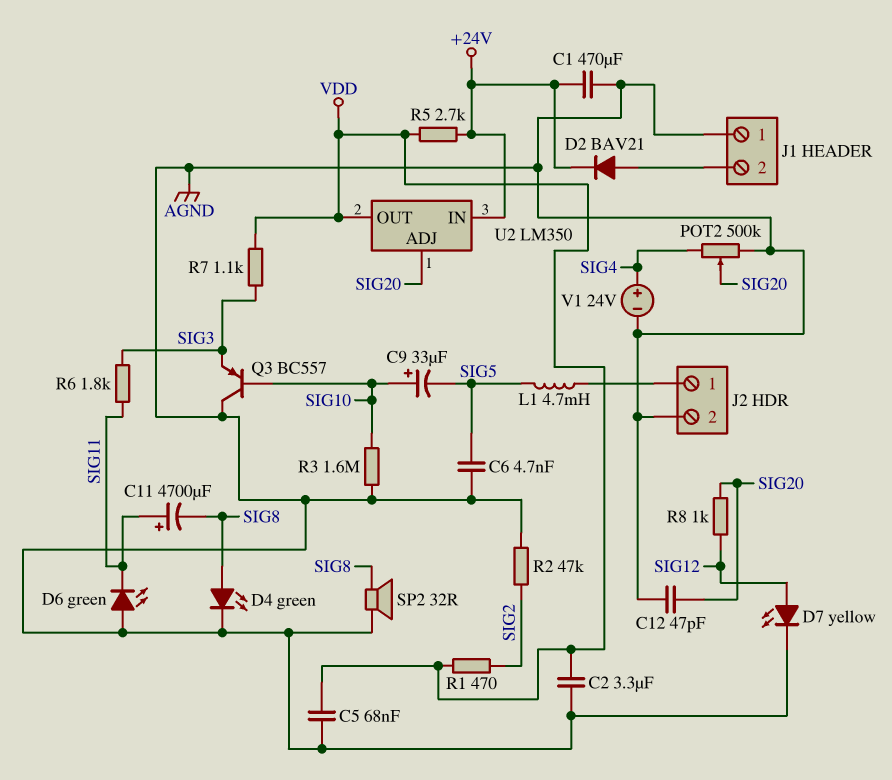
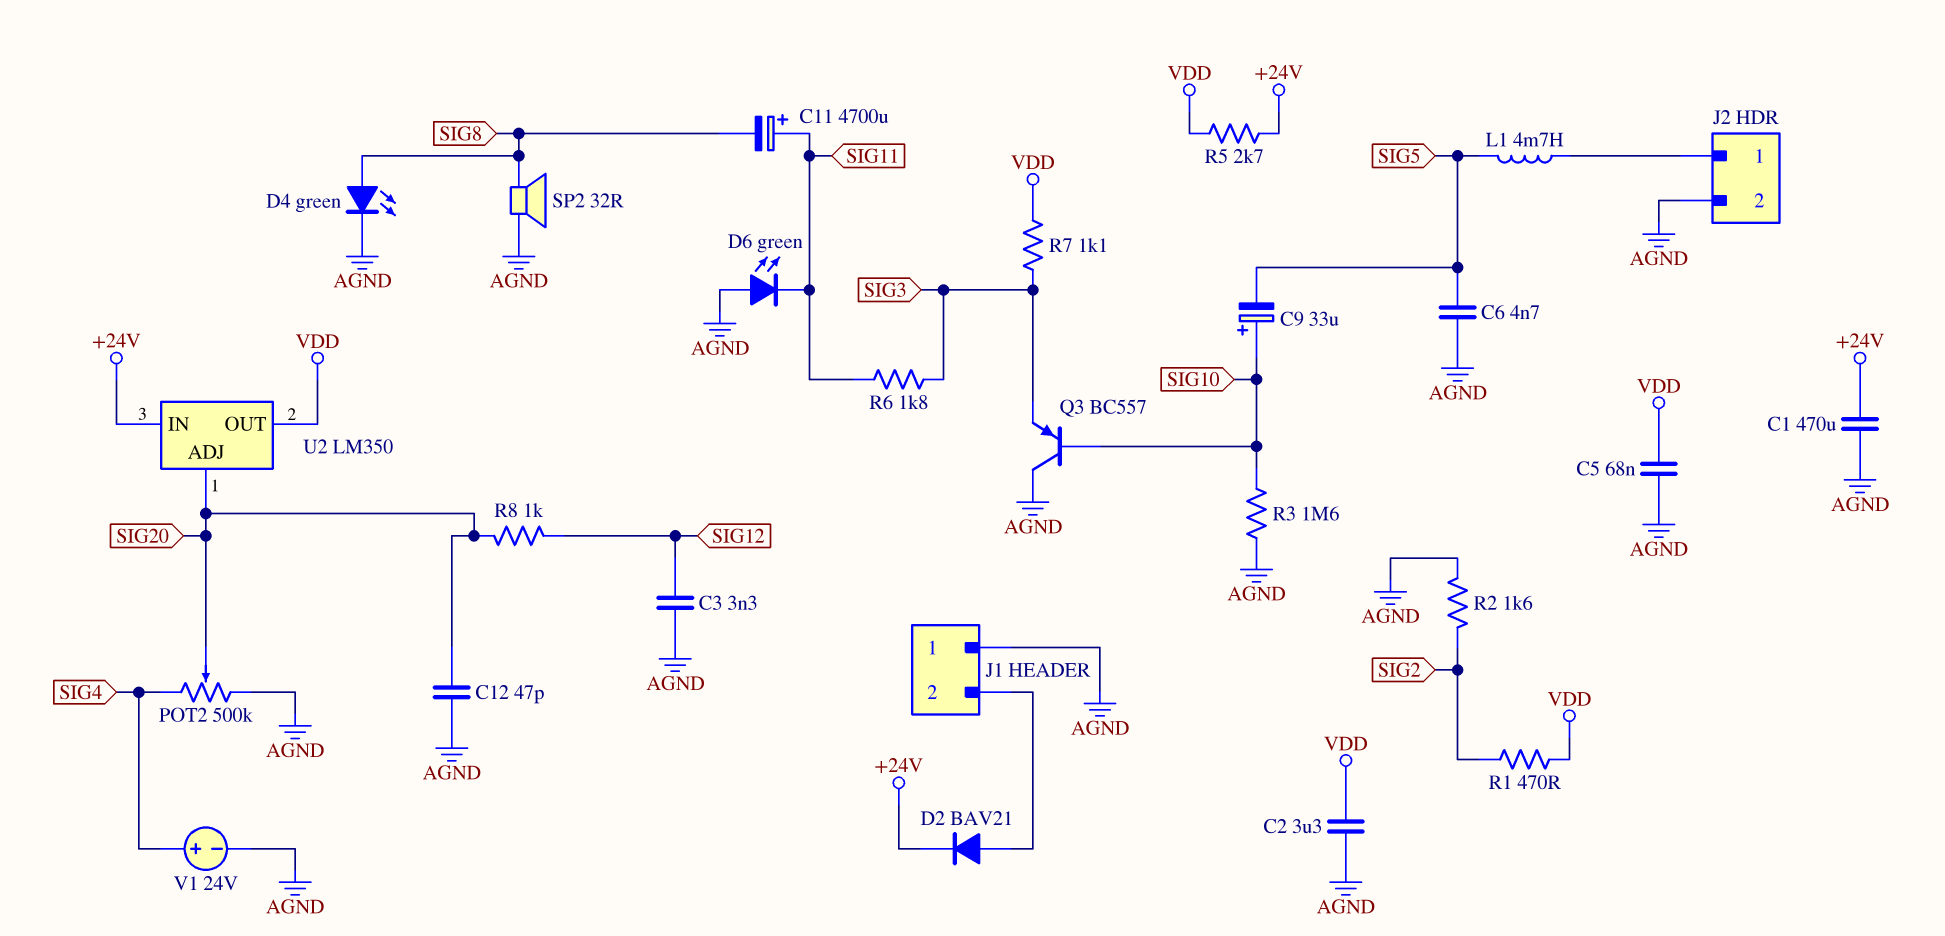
C3: none -> 3.3nF (AGND, SIG12)
D7: LED yellow (A SIG12, K AGND) -> none
R2: 47k (AGND, SIG2) -> 1.6k (AGND, SIG2)

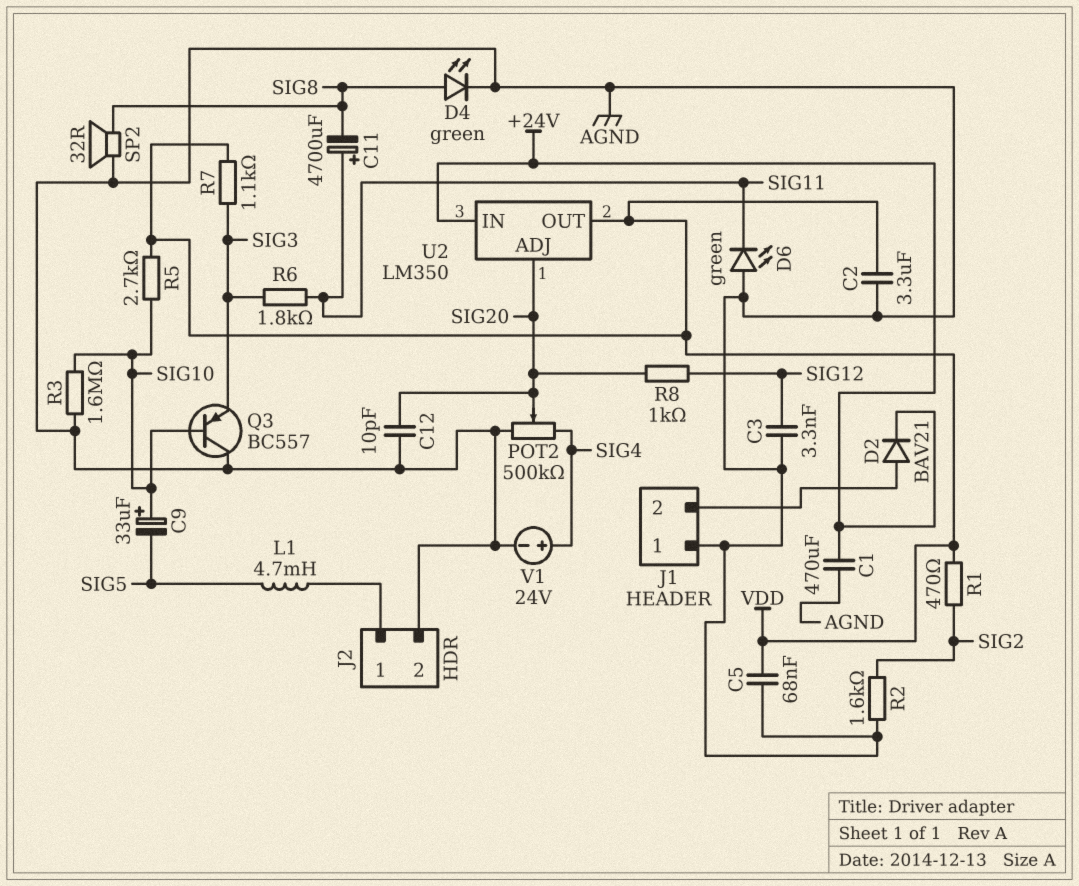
C6: 4.7nF (AGND, SIG5) -> none
C12: 47pF (AGND, SIG20) -> 10pF (AGND, SIG20)
R5: 2.7k (+24V, VDD) -> 2.7k (SIG10, VDD)

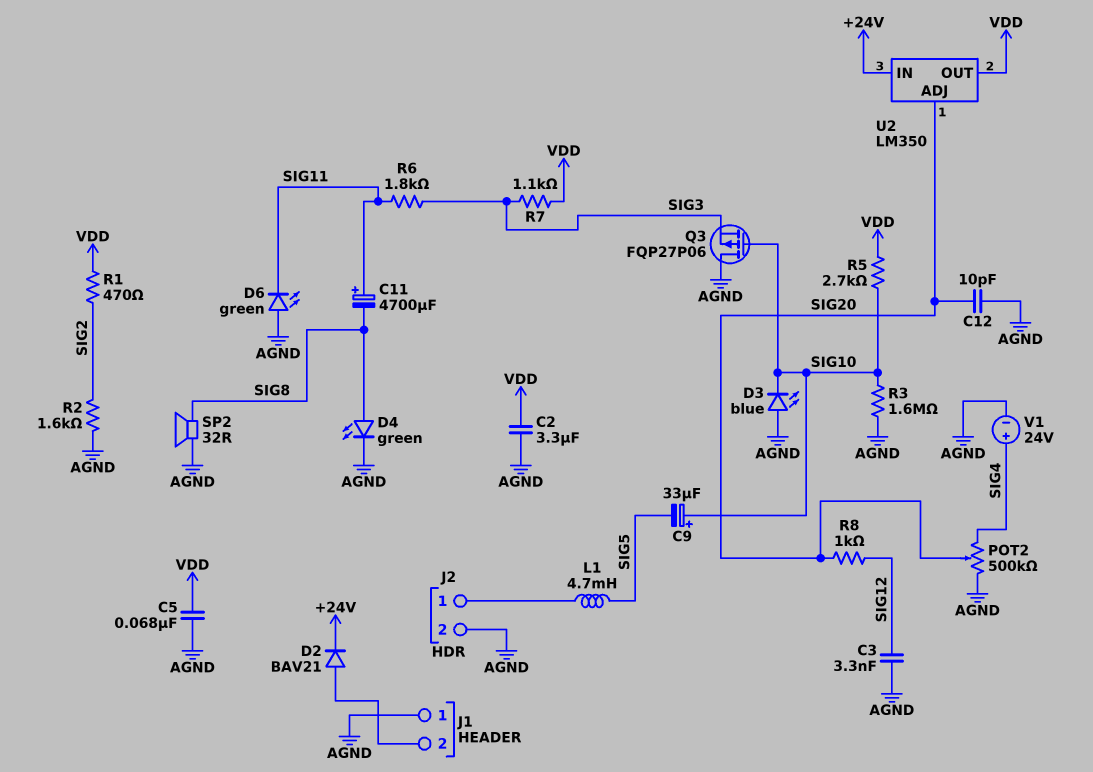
C1: 470uF (+24V, AGND) -> none
D3: none -> LED blue (A AGND, K SIG10)
Q3: PNP BC557 (B SIG10, C AGND, E SIG3) -> PMOS FQP27P06 (G SIG10, D AGND, S SIG3)

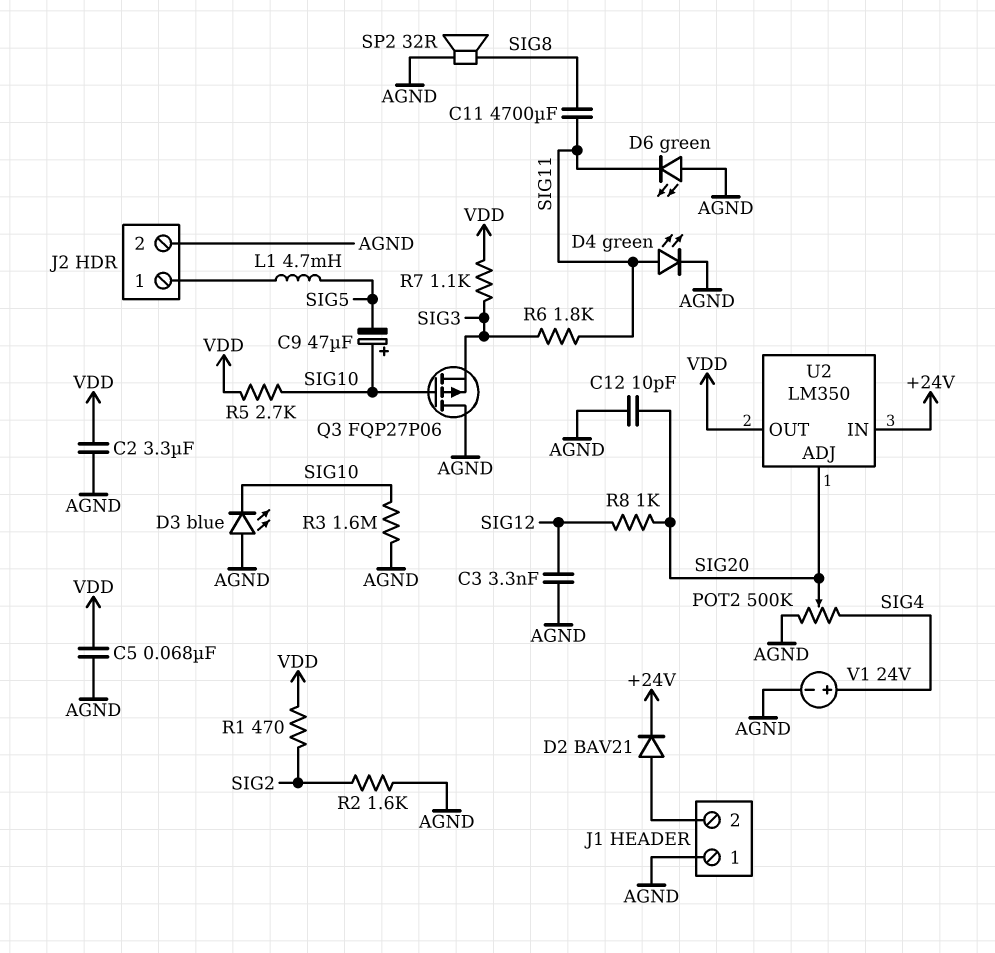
C9: 33uF (plus SIG10, minus SIG5) -> 47uF (plus SIG10, minus SIG5)
C11: 4700uF (plus SIG11, minus SIG8) -> 4700uF (SIG8, SIG11)
D4: LED green (A SIG8, K AGND) -> LED green (A SIG11, K AGND)

